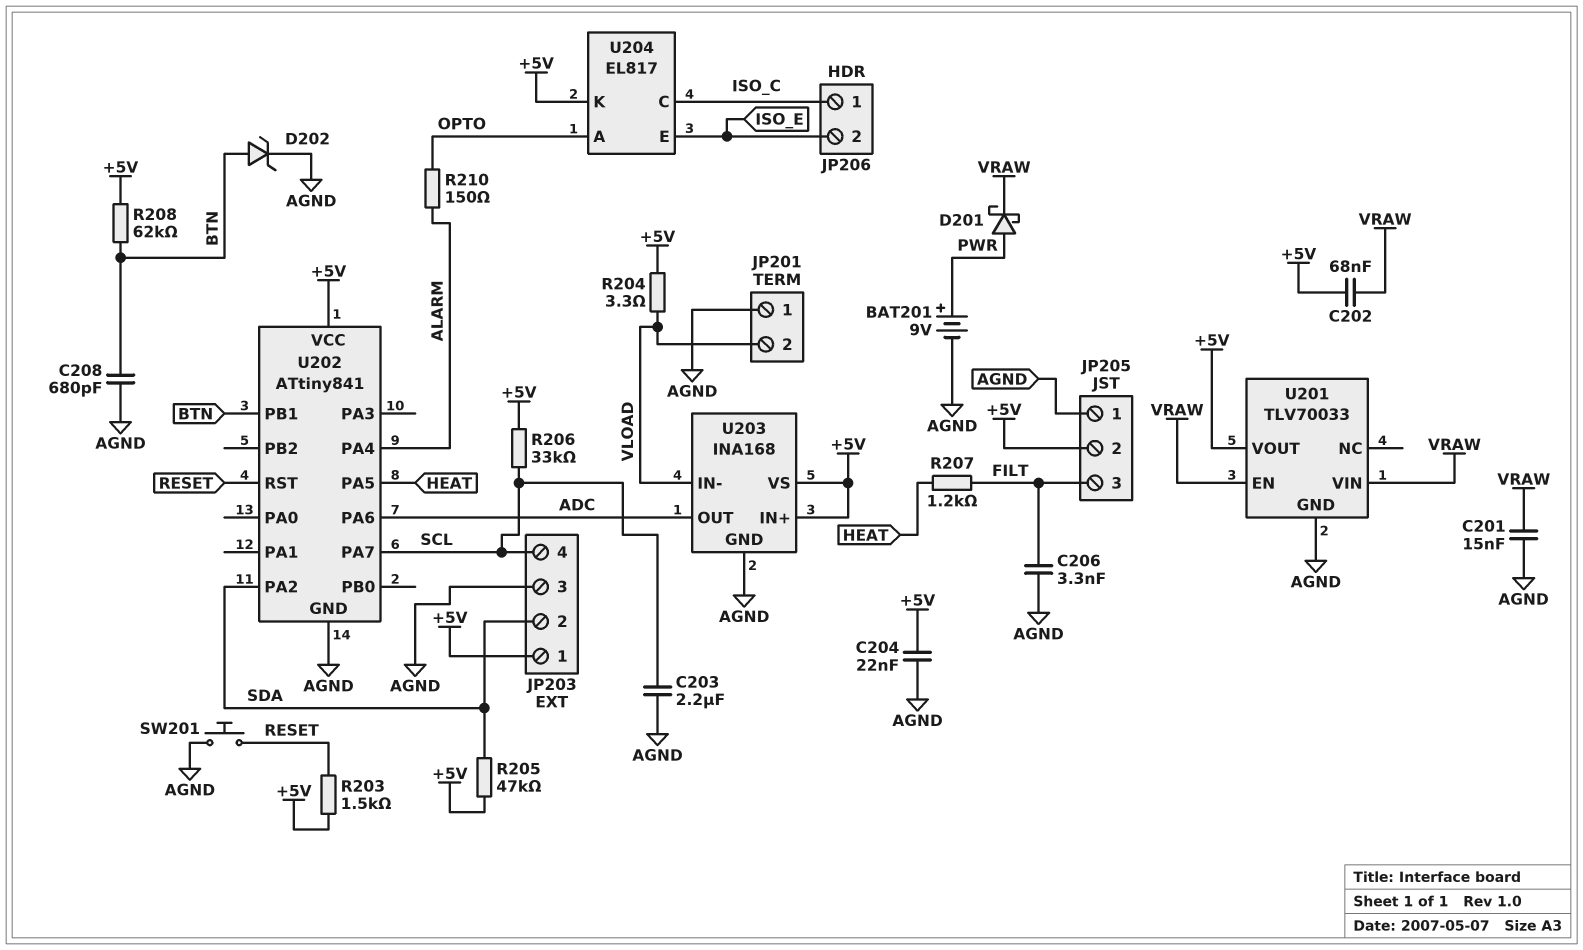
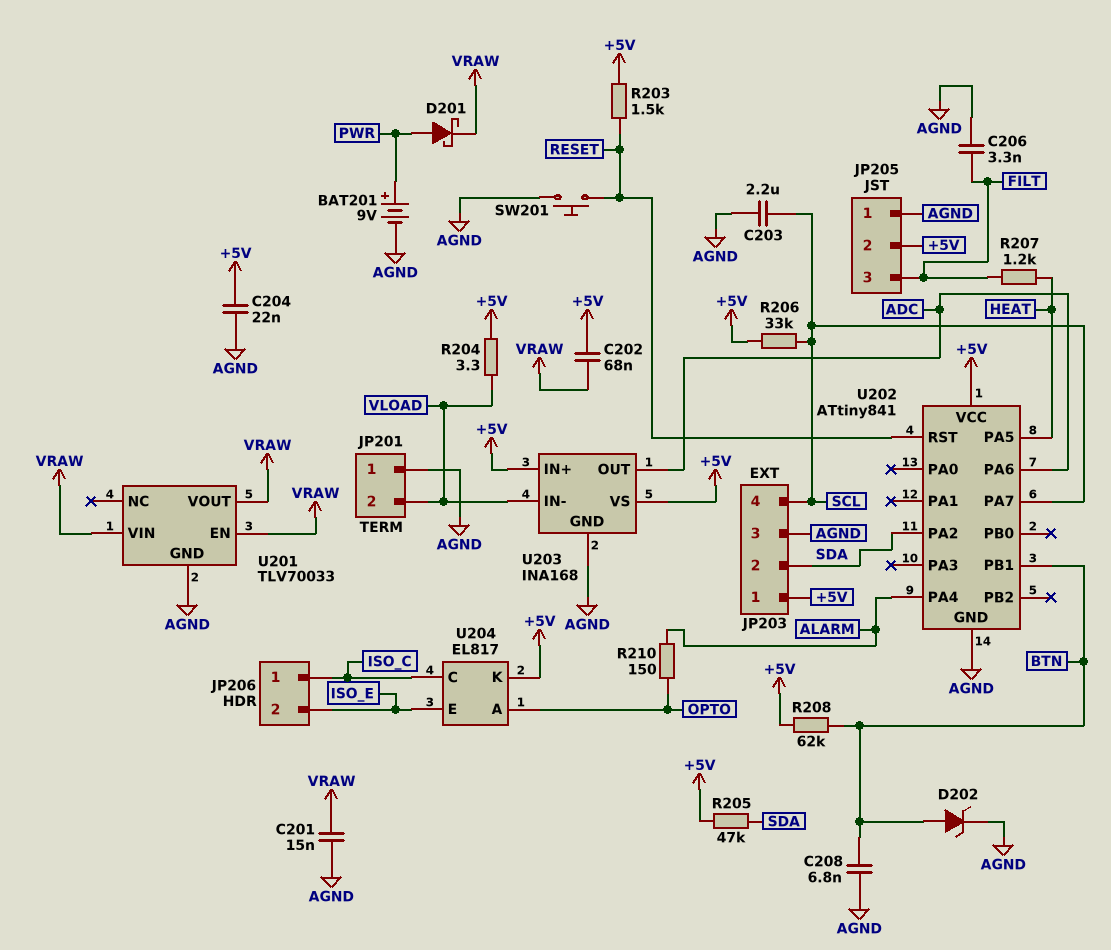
C208: 680pF (AGND, BTN) -> 6.8nF (AGND, BTN)
U201 pin VOUT: +5V -> VRAW

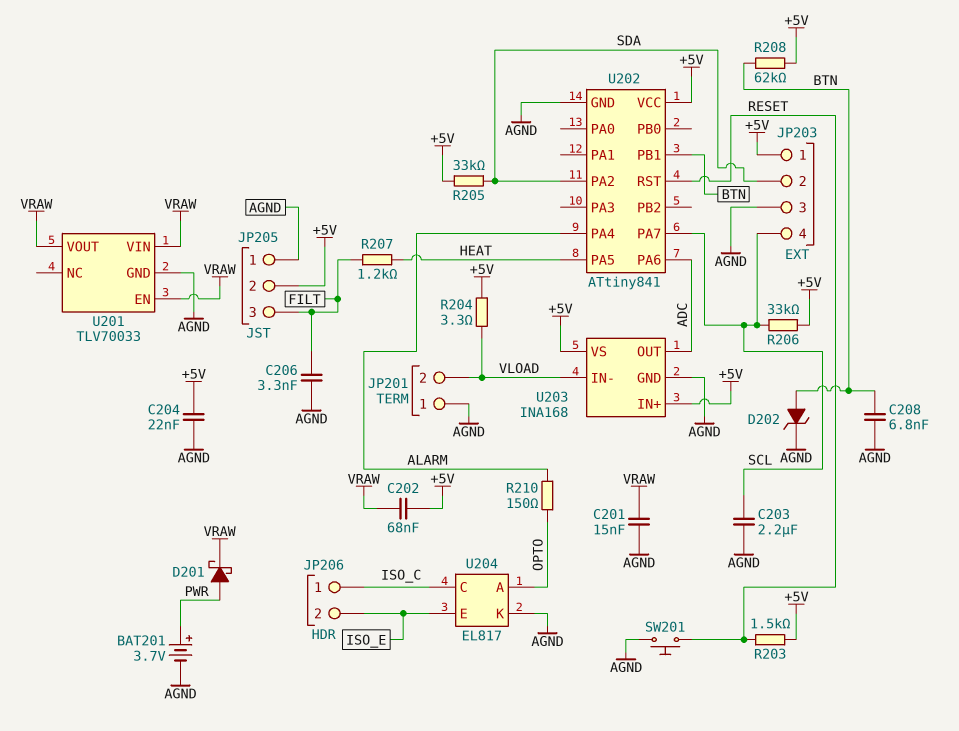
BAT201: 9V (plus PWR, minus AGND) -> 3.7V (plus PWR, minus AGND)
R205: 47k (+5V, SDA) -> 33k (+5V, SDA)
U204 pin K: +5V -> AGND

